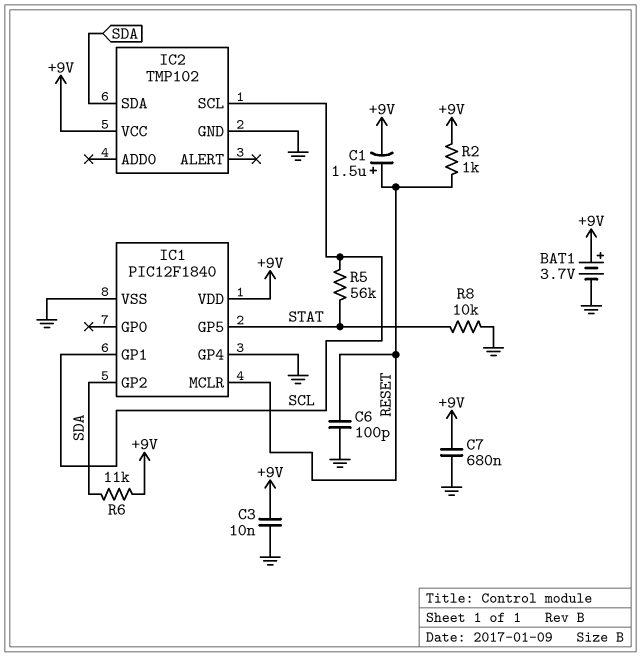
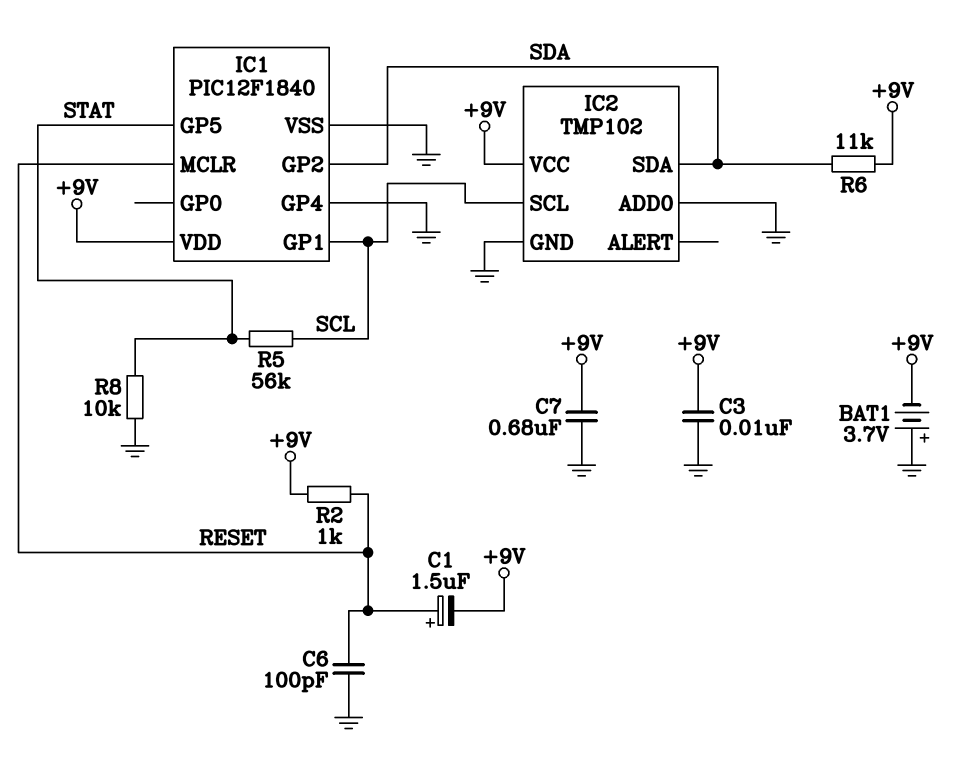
BAT1: 3.7V (plus +9V, minus GND) -> 3.7V (plus GND, minus +9V)
IC2 pin ADD0: none -> GND

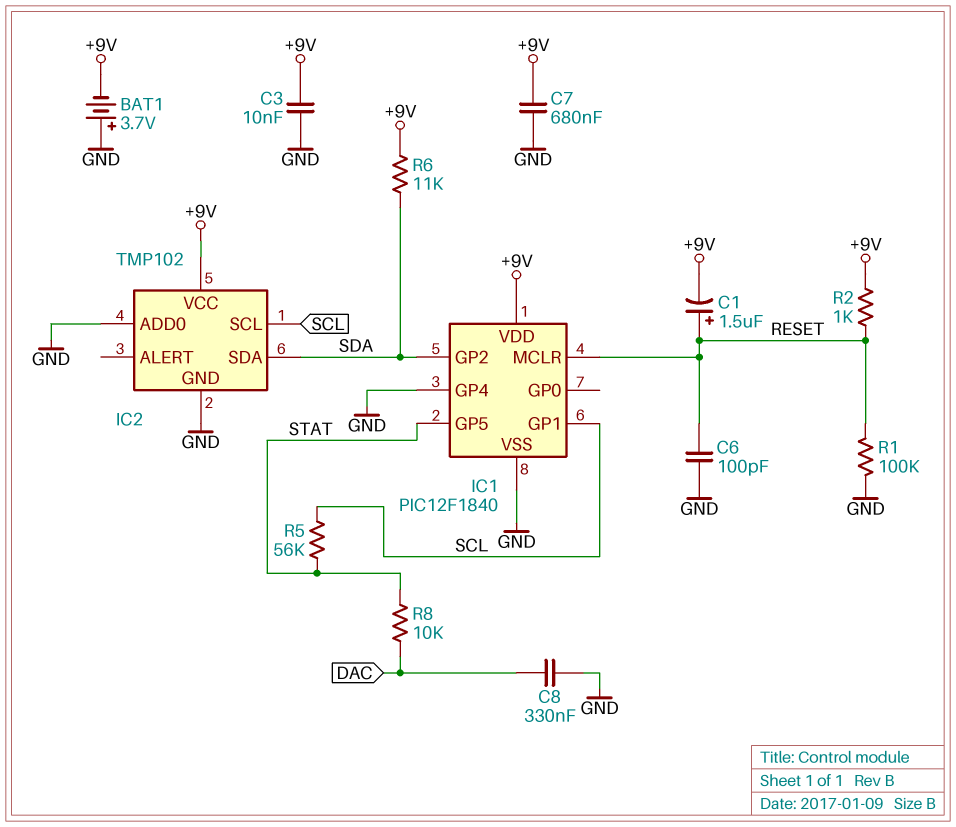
C8: none -> 330nF (DAC, GND)
R1: none -> 100k (GND, RESET)
R8: 10k (GND, STAT) -> 10k (DAC, STAT)

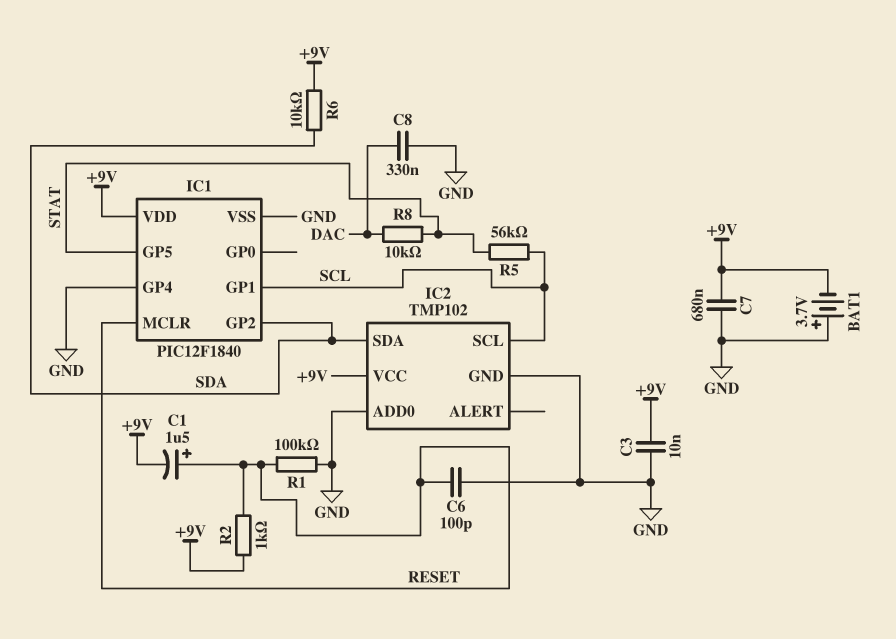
R6: 11k (+9V, SDA) -> 10k (+9V, SDA)

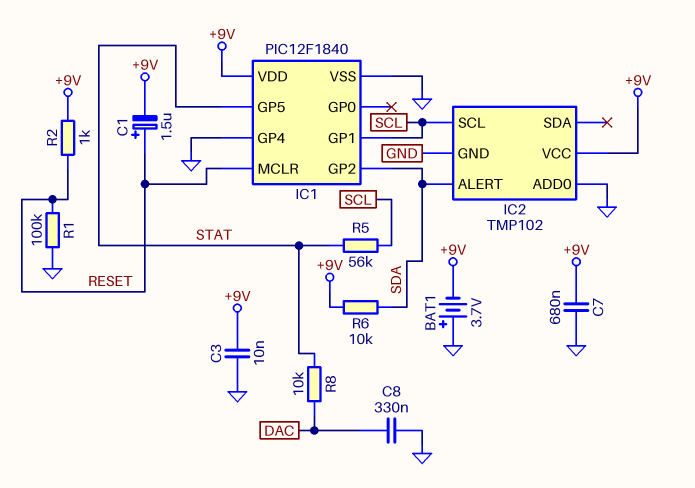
C6: 100pF (GND, RESET) -> none
IC2 pin ALERT: none -> SDA
IC2 pin SDA: SDA -> none

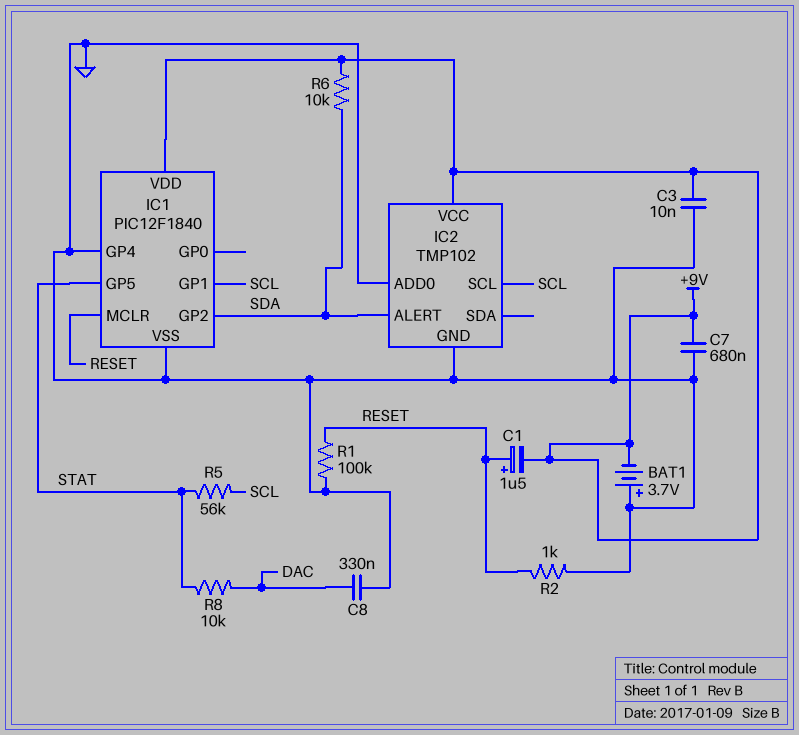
R2: 1k (+9V, RESET) -> 1k (GND, RESET)

